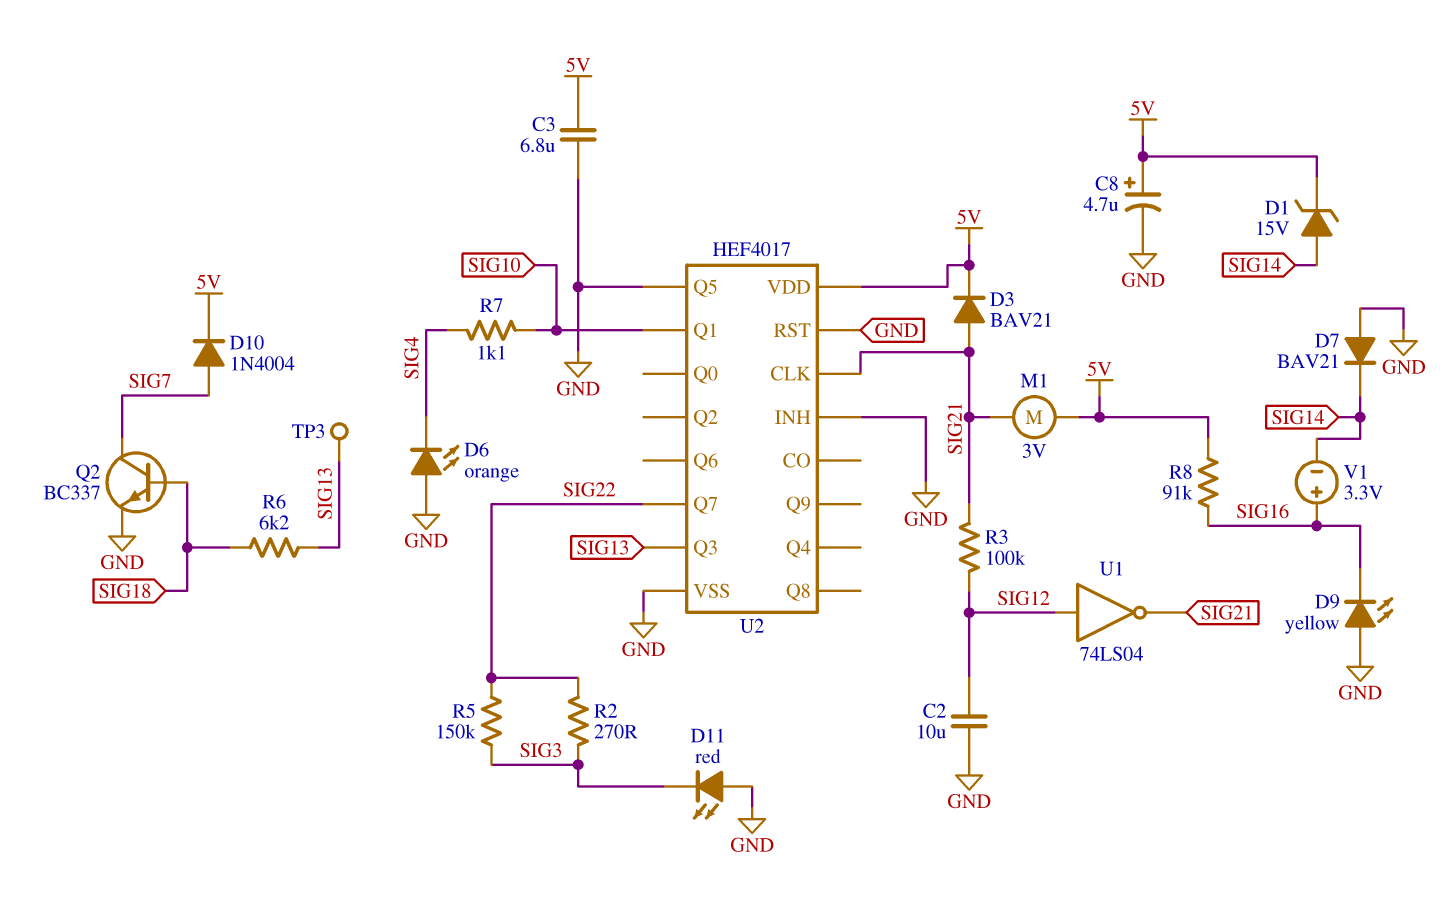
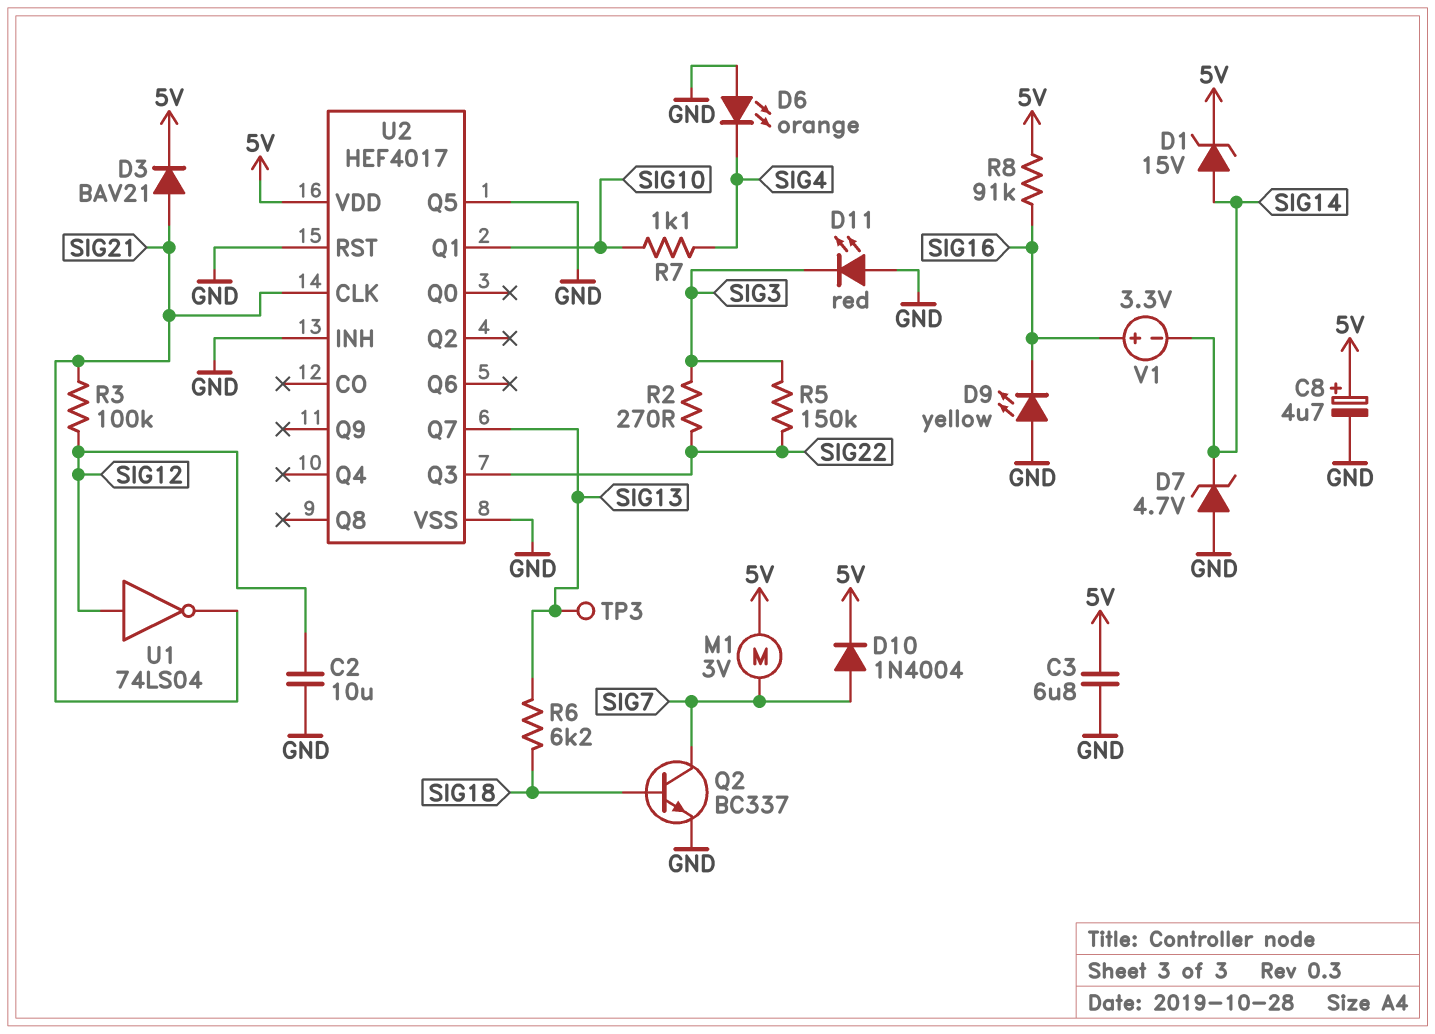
D7: diode BAV21 (A GND, K SIG14) -> zener 4.7V (A GND, K SIG14)
M1: motor 3V (5V, SIG21) -> motor 3V (5V, SIG7)
U2 pin Q3: SIG13 -> SIG22
U2 pin Q7: SIG22 -> SIG13

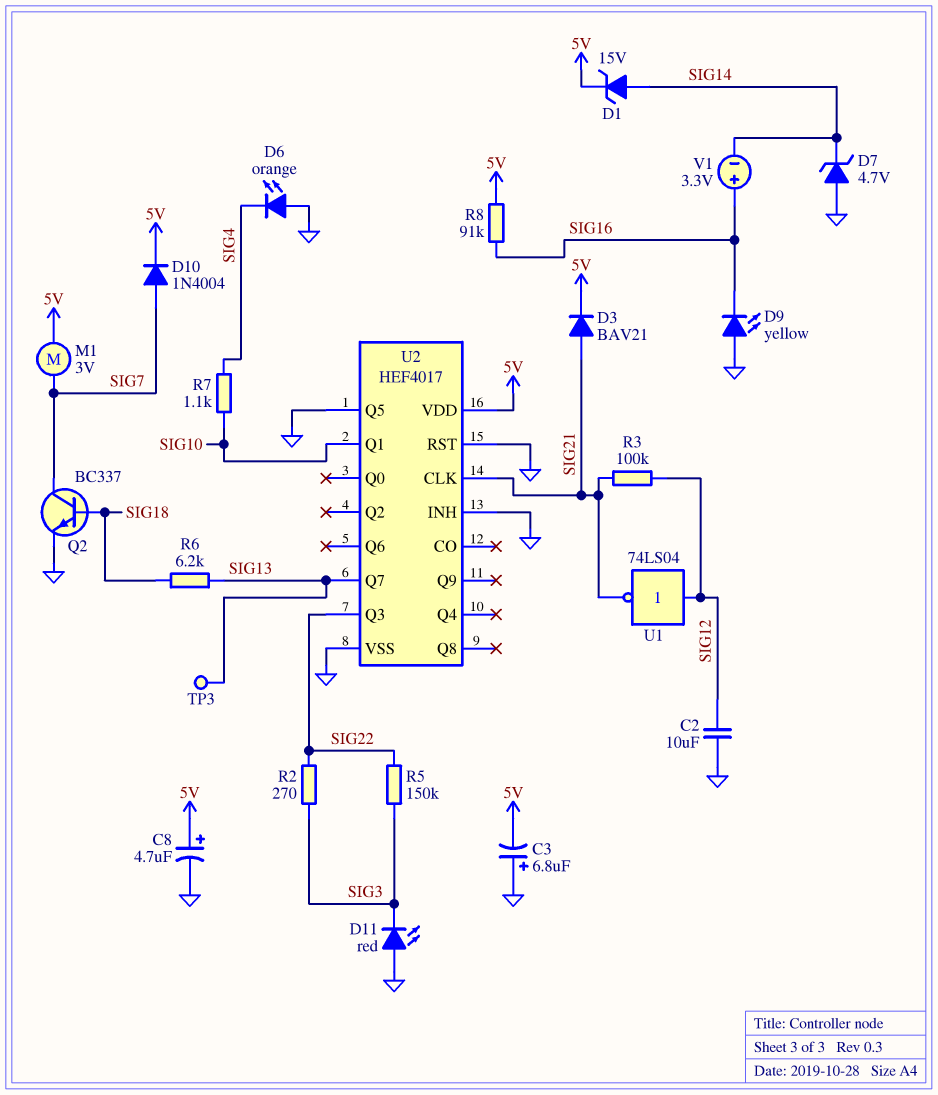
C3: 6.8uF (5V, GND) -> 6.8uF (plus GND, minus 5V)

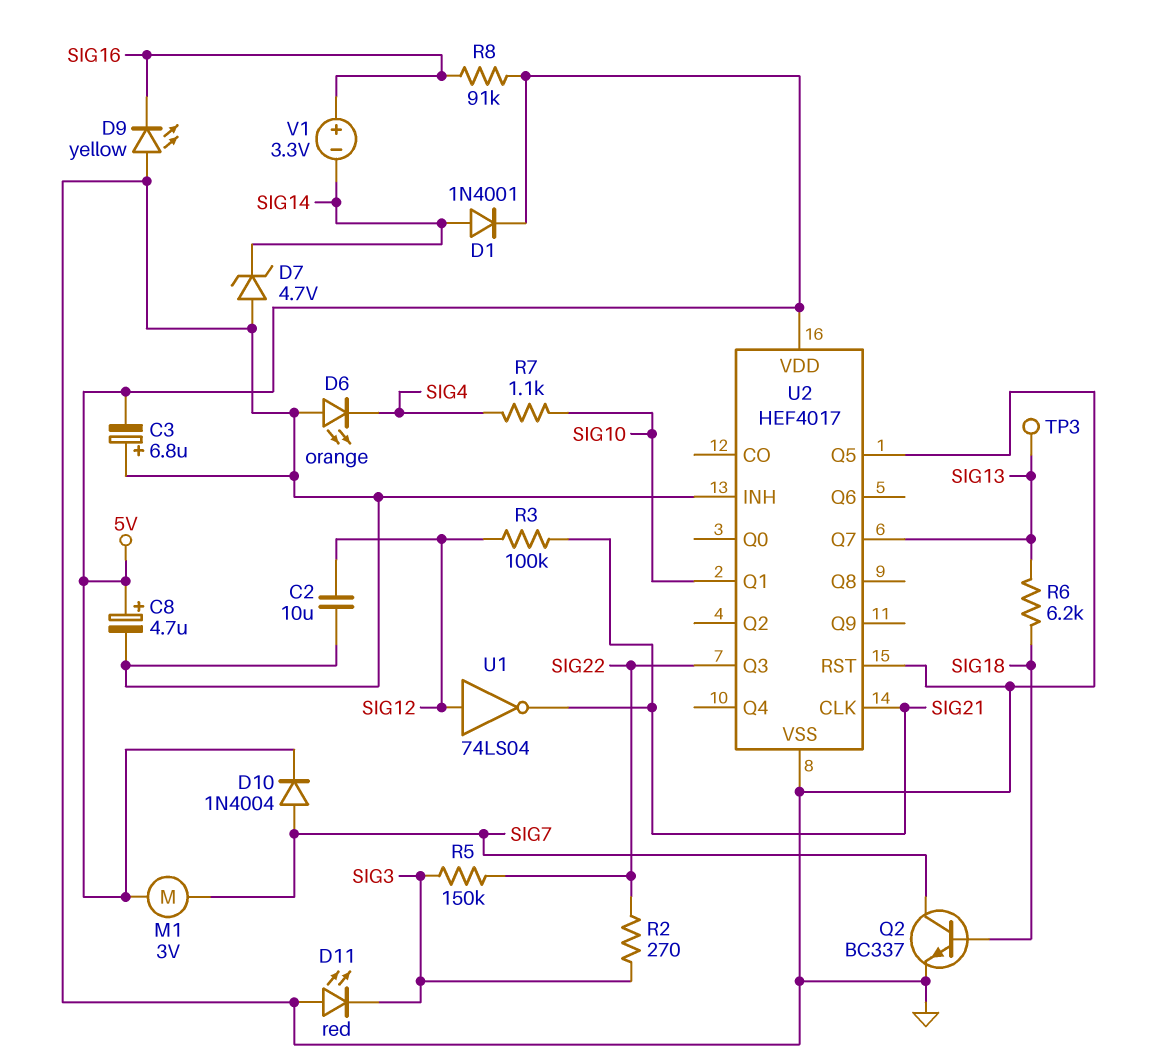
D1: zener 15V (A SIG14, K 5V) -> diode 1N4001 (A SIG14, K 5V)
D3: diode BAV21 (A SIG21, K 5V) -> none

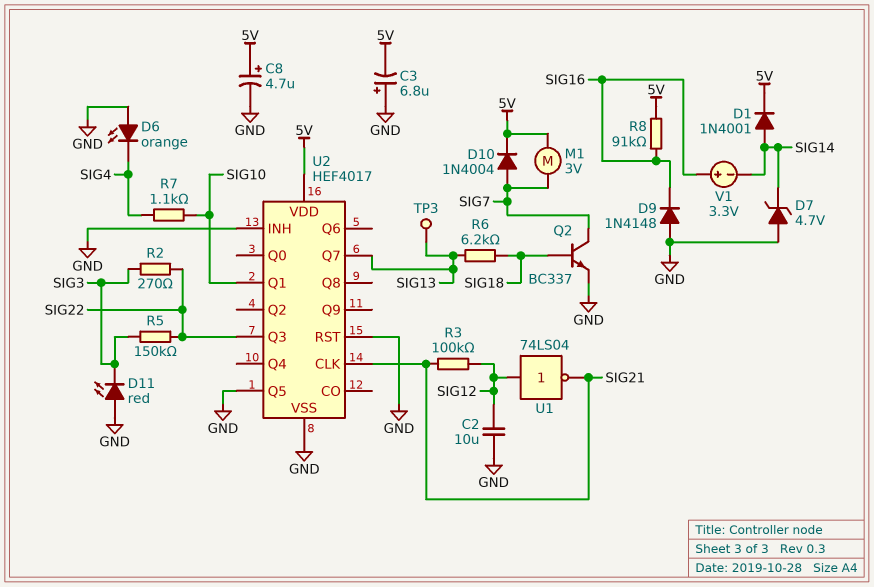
D9: LED yellow (A GND, K SIG16) -> diode 1N4148 (A GND, K SIG16)

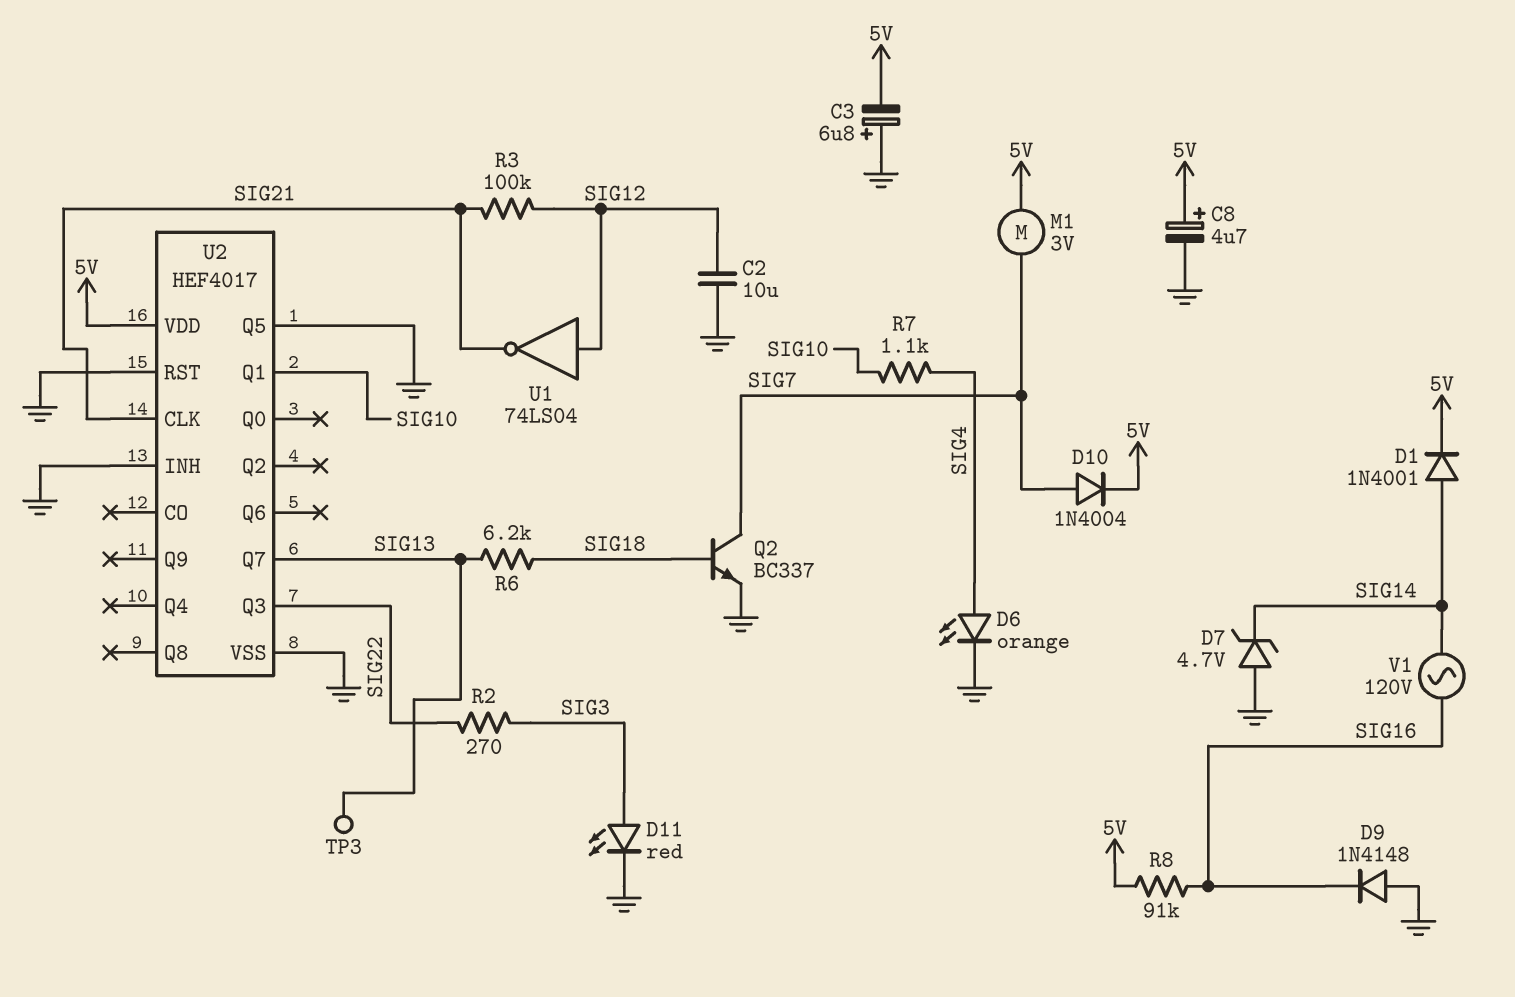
D6: LED orange (A GND, K SIG4) -> LED orange (A SIG4, K GND)
D11: LED red (A GND, K SIG3) -> LED red (A SIG3, K GND)
R5: 150k (SIG3, SIG22) -> none
V1: 3.3V (plus SIG16, minus SIG14) -> AC 120V (SIG14, SIG16)

